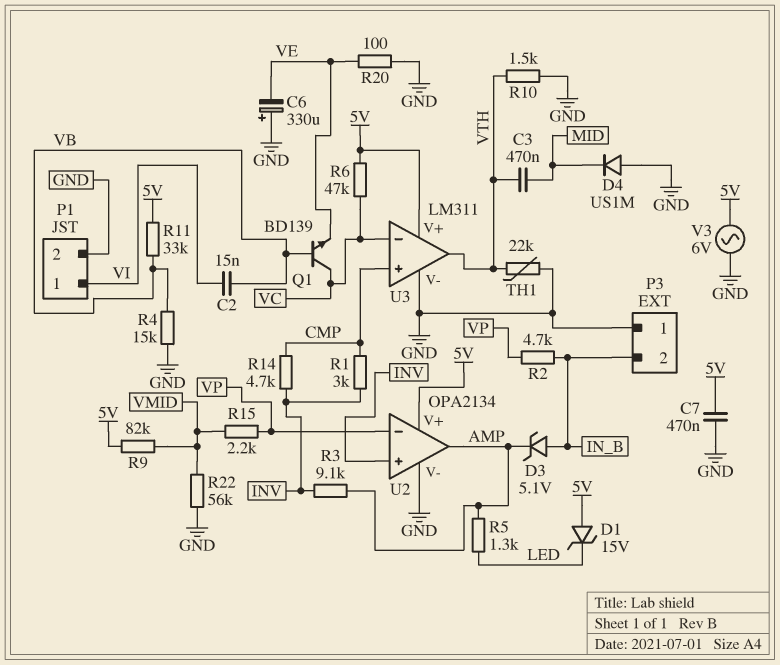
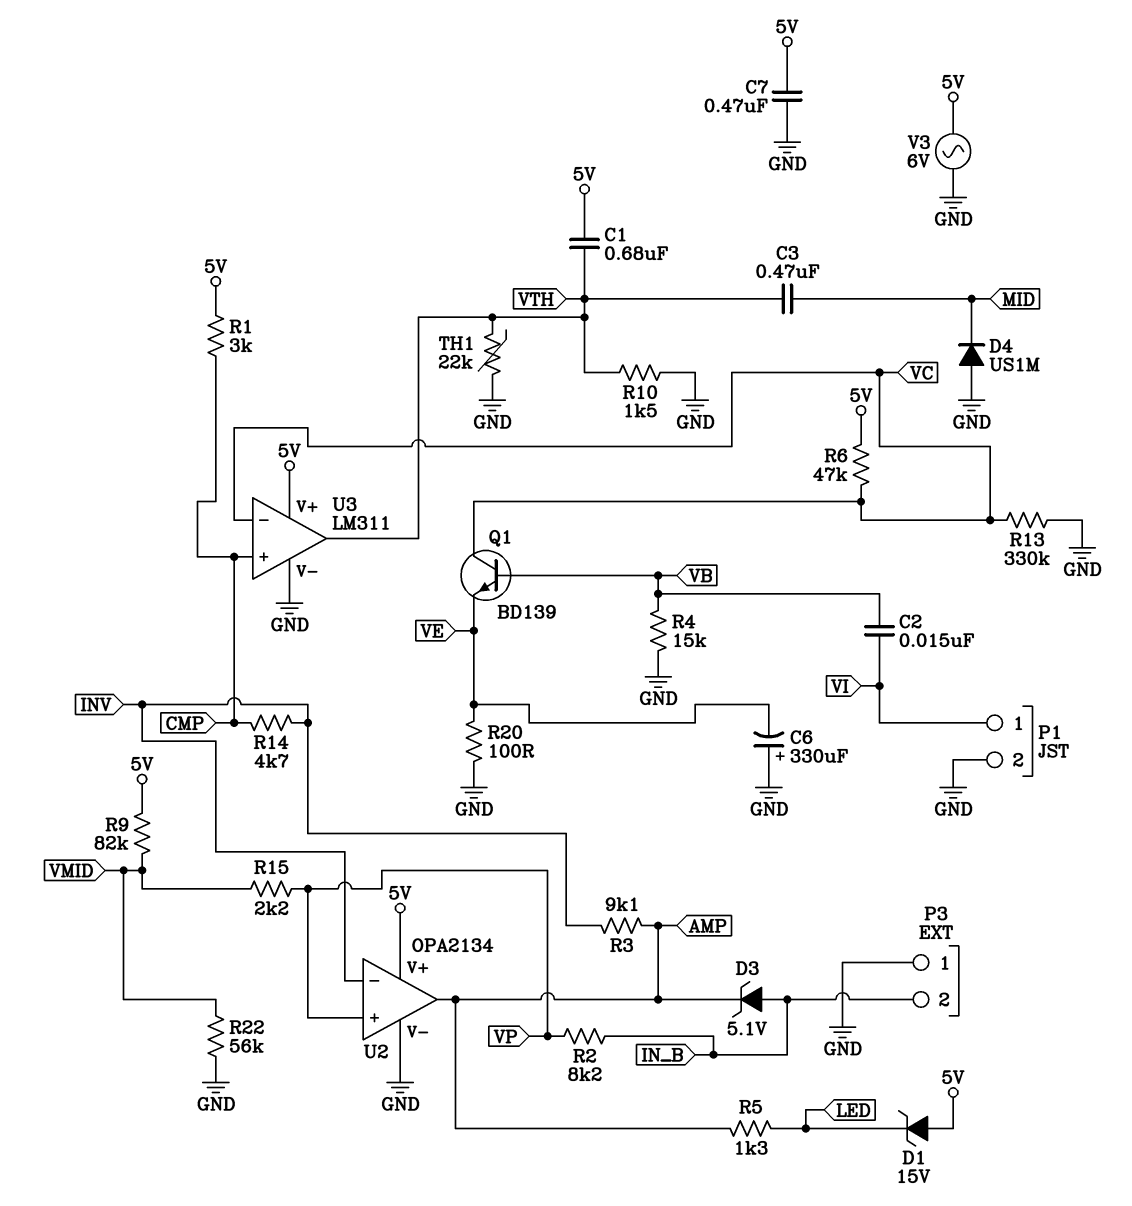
C1: none -> 680nF (5V, VTH)
R1: 3k (CMP, INV) -> 3k (5V, CMP)
R2: 4.7k (IN_B, VP) -> 8.2k (IN_B, VP)
R11: 33k (5V, VB) -> none
R13: none -> 330k (GND, VC)
U2 pin in+: INV -> VP
U2 pin in-: VP -> INV

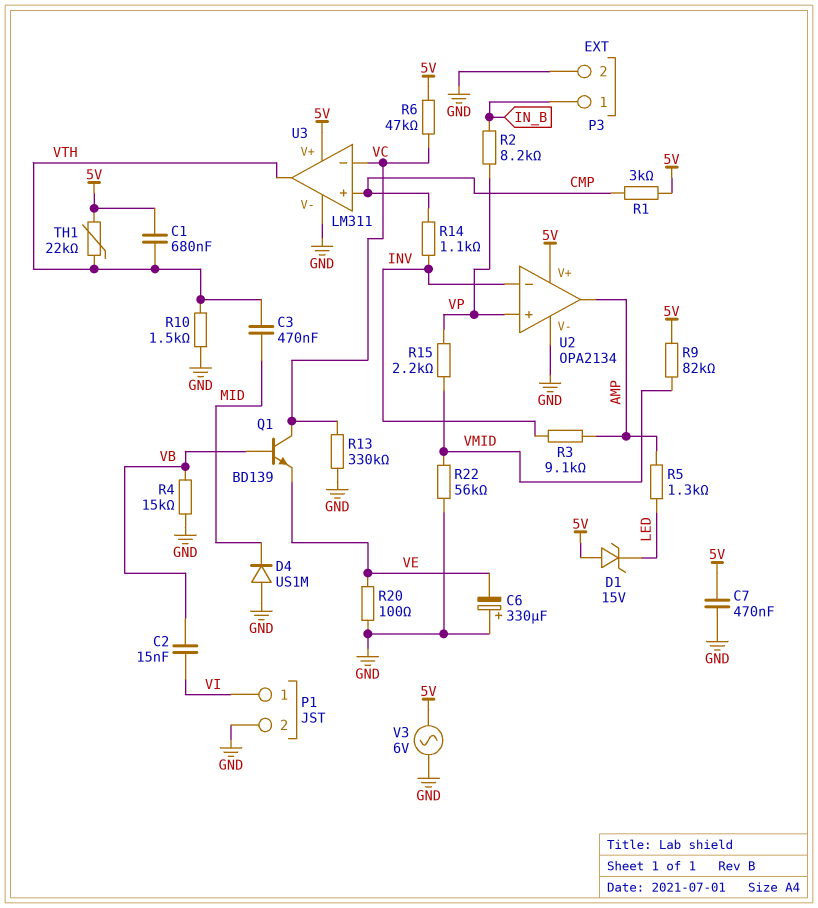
D3: zener 5.1V (A IN_B, K AMP) -> none
P3 pin 1: GND -> IN_B
P3 pin 2: IN_B -> GND
R14: 4.7k (CMP, INV) -> 1.1k (CMP, INV)
TH1: 22k (GND, VTH) -> 22k (5V, VTH)

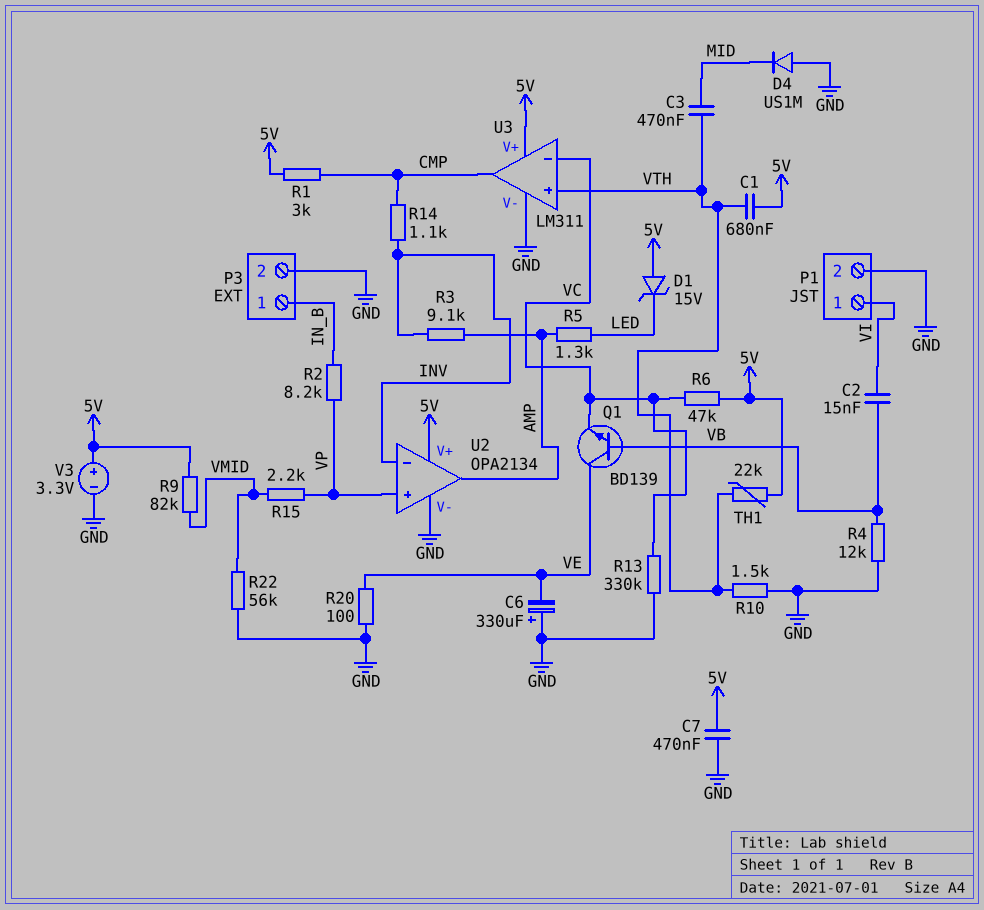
Q1: NPN BD139 (B VB, C VC, E VE) -> NPN BD139 (B VB, C VE, E VC)
R4: 15k (GND, VB) -> 12k (GND, VB)
U3 pin in+: CMP -> VTH
U3 pin out: VTH -> CMP
V3: AC 6V (5V, GND) -> 3.3V (plus 5V, minus GND)

